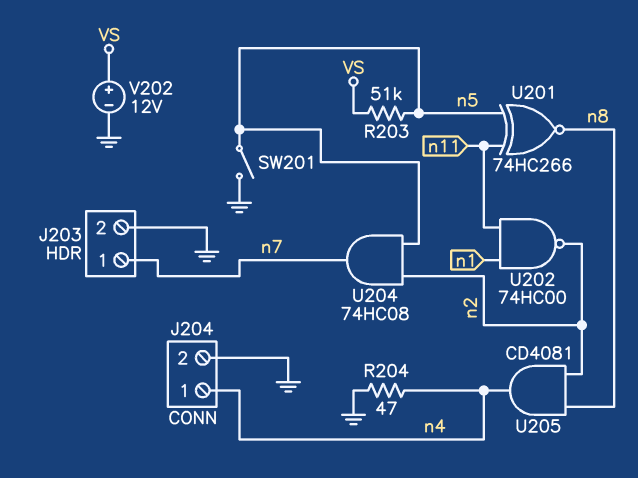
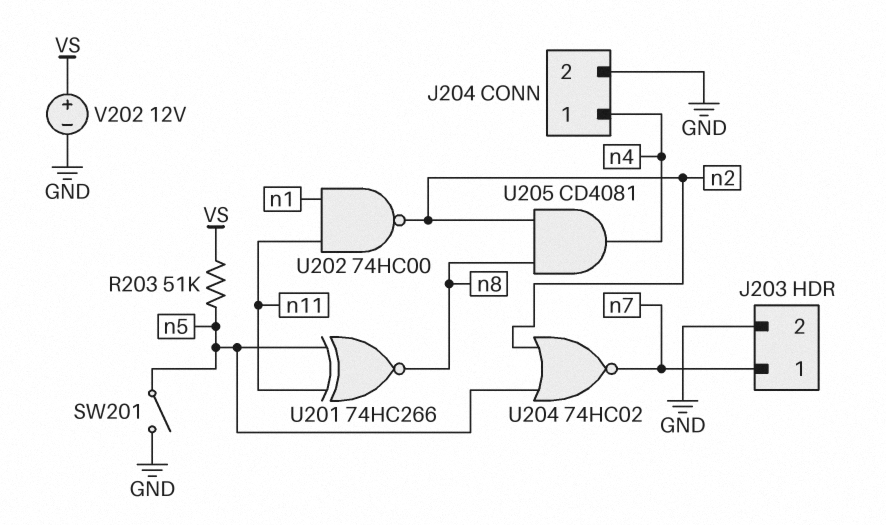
R204: 47 (GND, n4) -> none
U204: AND 74HC08 (in n2, in n5, out n7) -> NOR 74HC02 (in n2, in n5, out n7)

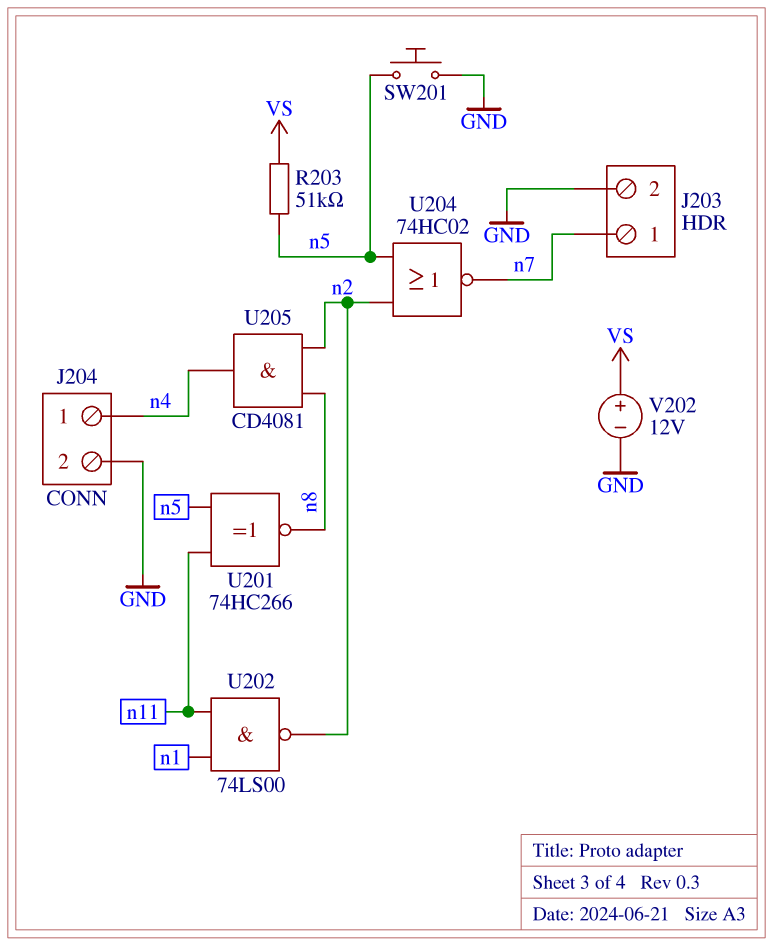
SW201: switch (GND, n5) -> button (GND, n5)
U202: NAND 74HC00 (in n1, in n11, out n2) -> NAND 74LS00 (in n1, in n11, out n2)

